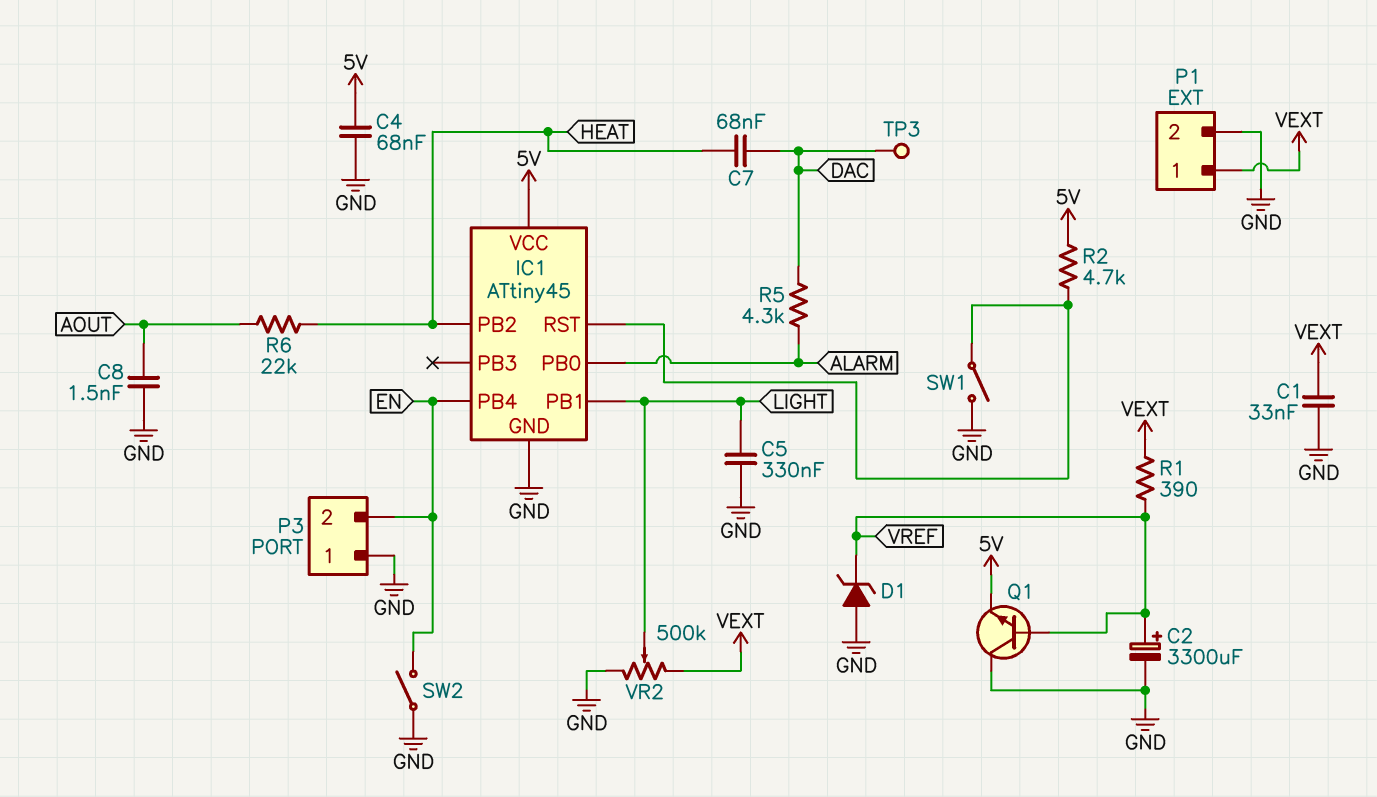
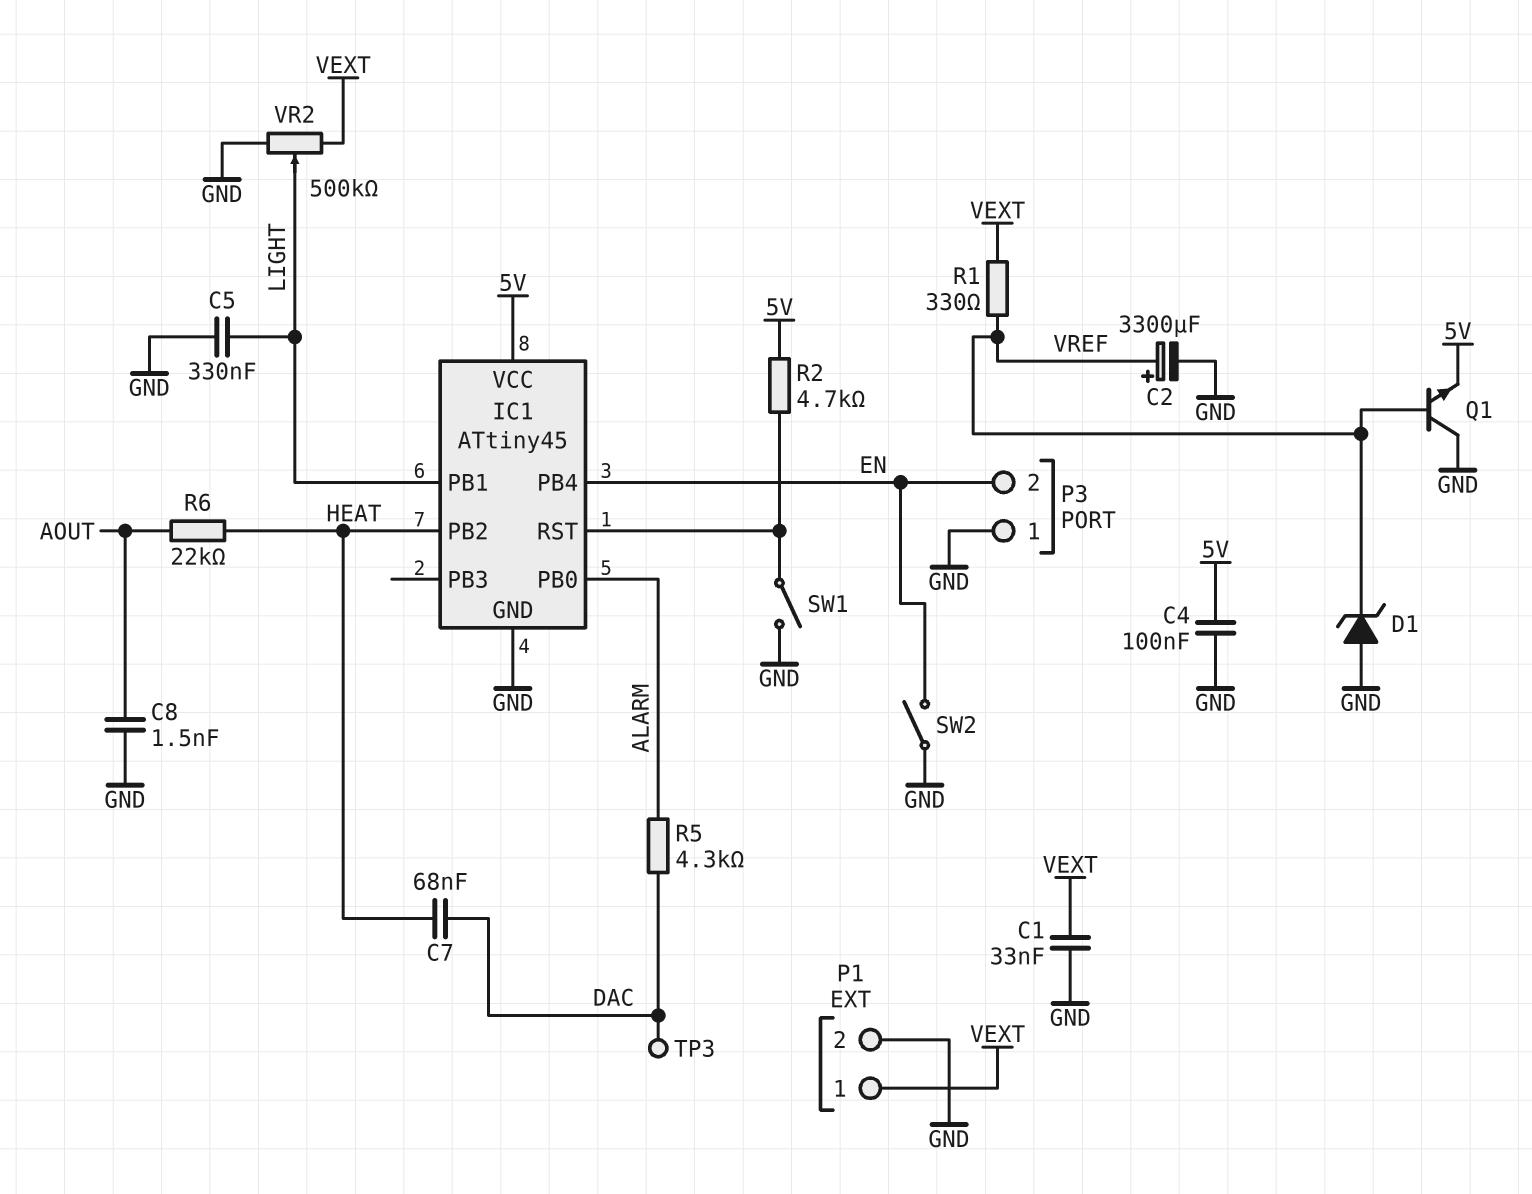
C4: 68nF (5V, GND) -> 100nF (5V, GND)
R1: 390 (VEXT, VREF) -> 330 (VEXT, VREF)

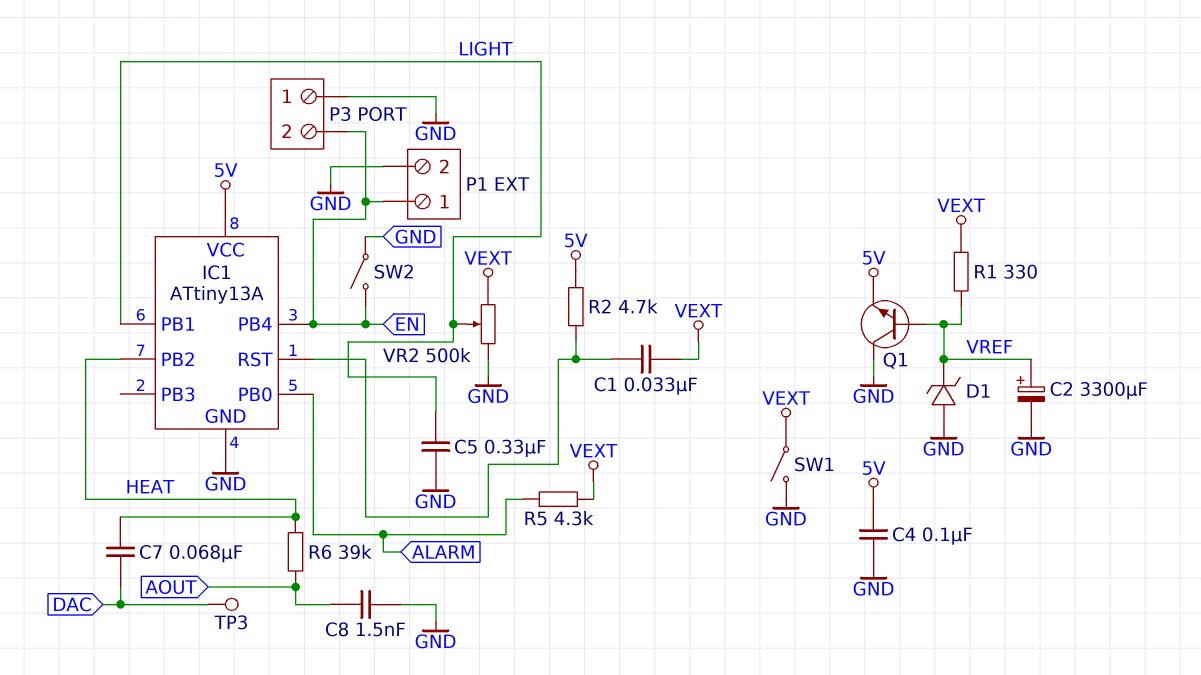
C1: 33nF (GND, VEXT) -> 33nF (IC1/RST, VEXT)
IC1: ATtiny45 -> ATtiny13A
P1 pin 1: VEXT -> EN
R5: 4.3k (ALARM, DAC) -> 4.3k (ALARM, VEXT)
R6: 22k (AOUT, HEAT) -> 39k (AOUT, HEAT)
SW1: switch (GND, IC1/RST) -> switch (GND, VEXT)

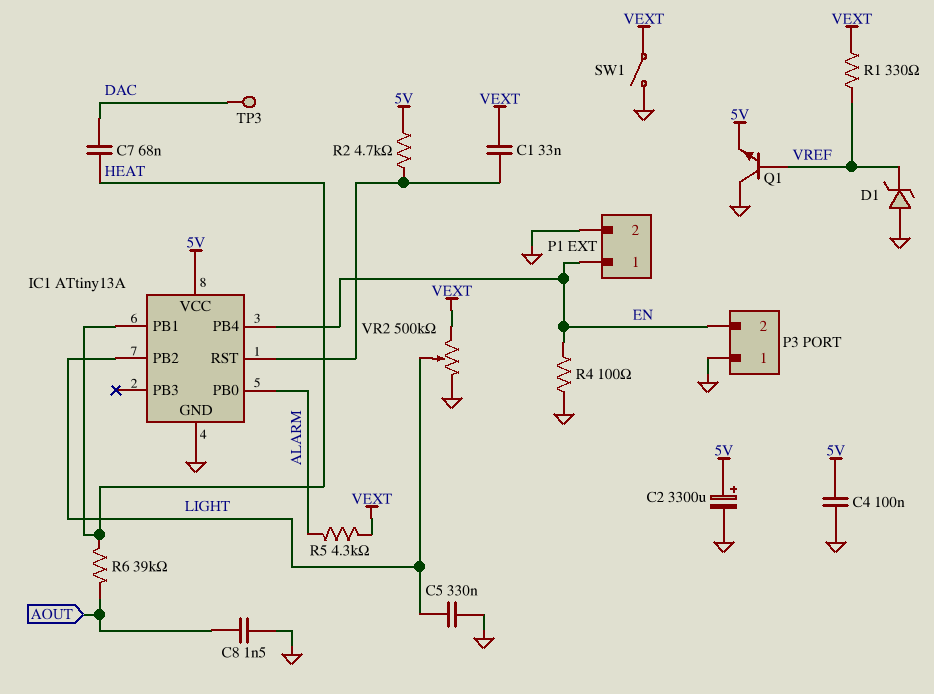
C2: 3300uF (plus VREF, minus GND) -> 3300uF (plus 5V, minus GND)
IC1 pin PB1: LIGHT -> HEAT
IC1 pin PB2: HEAT -> LIGHT
R4: none -> 100 (EN, GND)
SW2: switch (EN, GND) -> none

